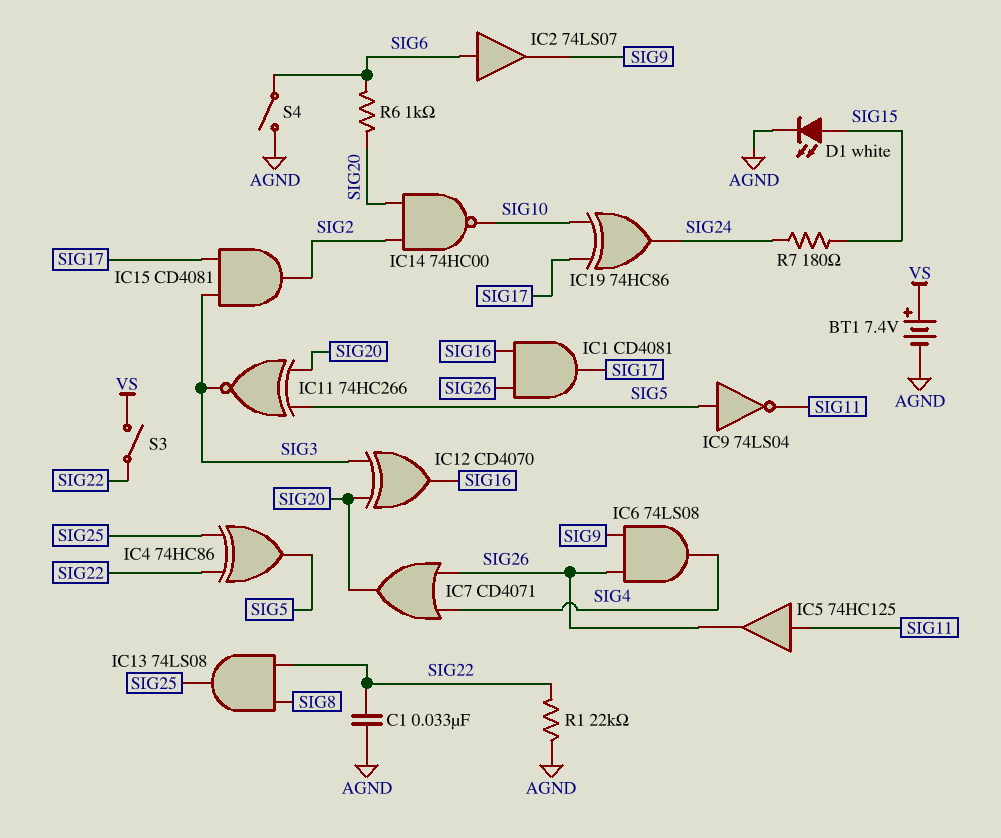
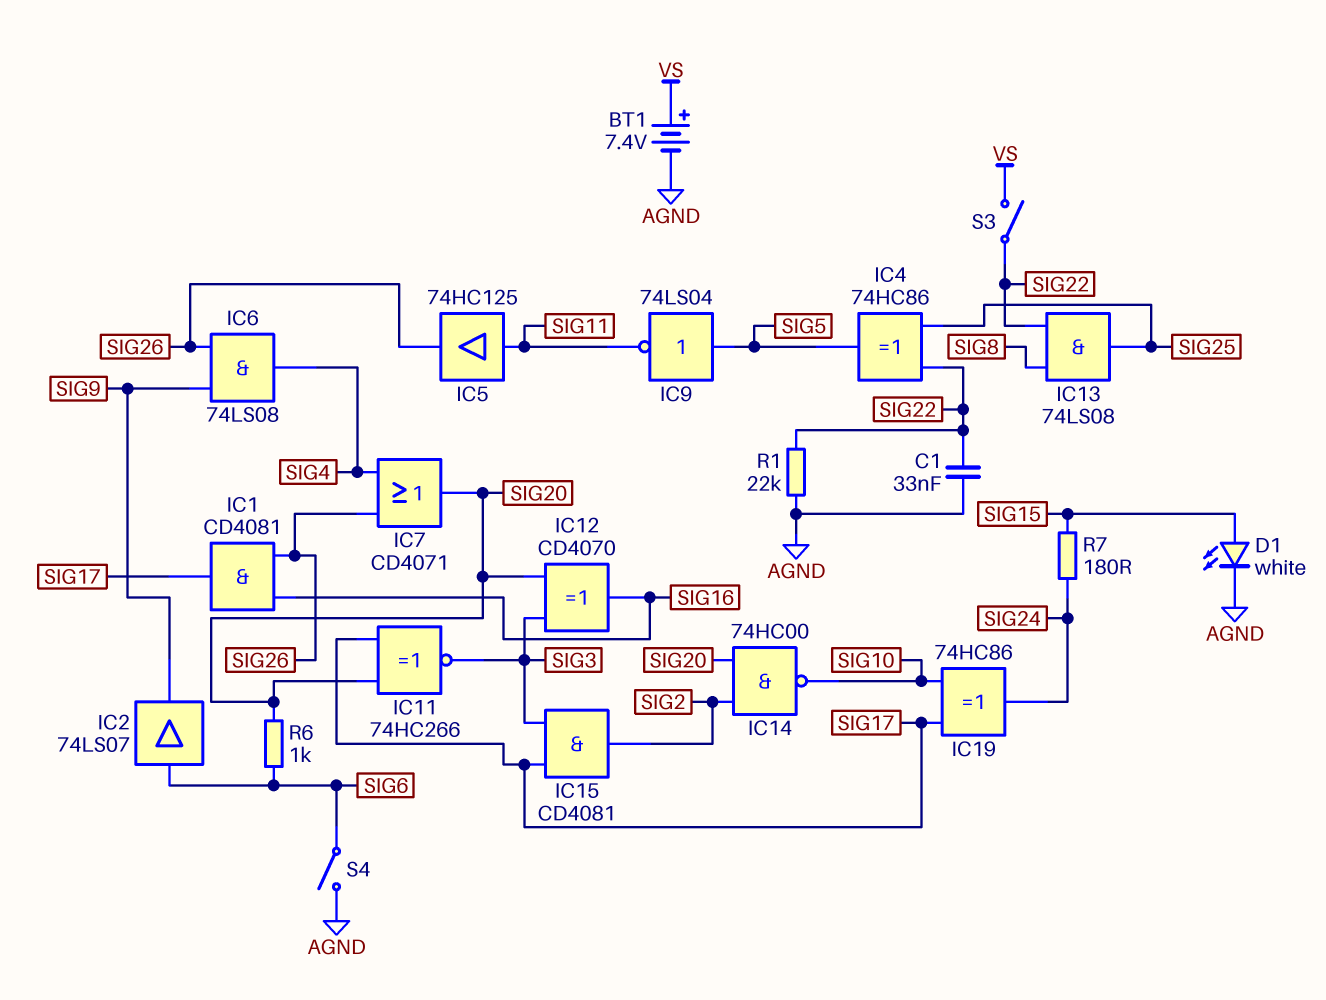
IC11: XNOR 74HC266 (in SIG5, in SIG20, out SIG3) -> XNOR 74HC266 (in SIG17, in SIG20, out SIG3)

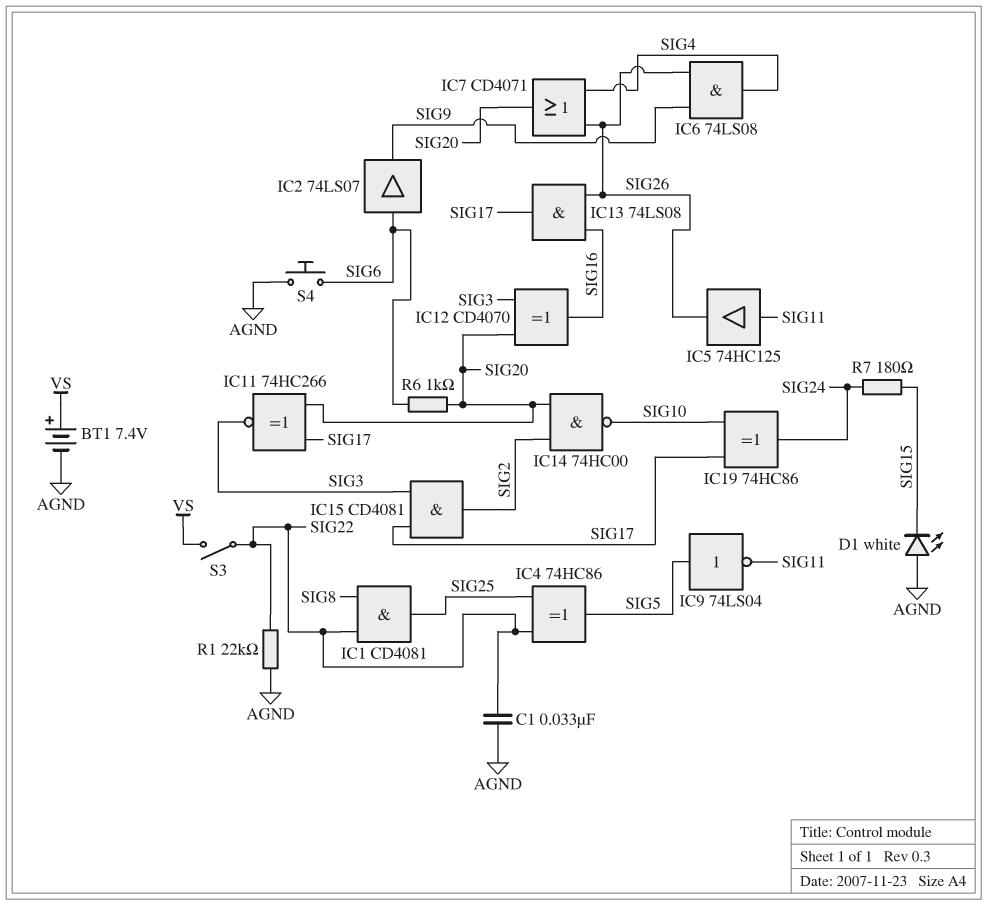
D1: LED white (A SIG15, K AGND) -> LED white (A AGND, K SIG15)
IC1: AND CD4081 (in SIG16, in SIG26, out SIG17) -> AND CD4081 (in SIG8, in SIG22, out SIG25)
IC13: AND 74LS08 (in SIG8, in SIG22, out SIG25) -> AND 74LS08 (in SIG16, in SIG26, out SIG17)
S4: switch (AGND, SIG6) -> button (AGND, SIG6)

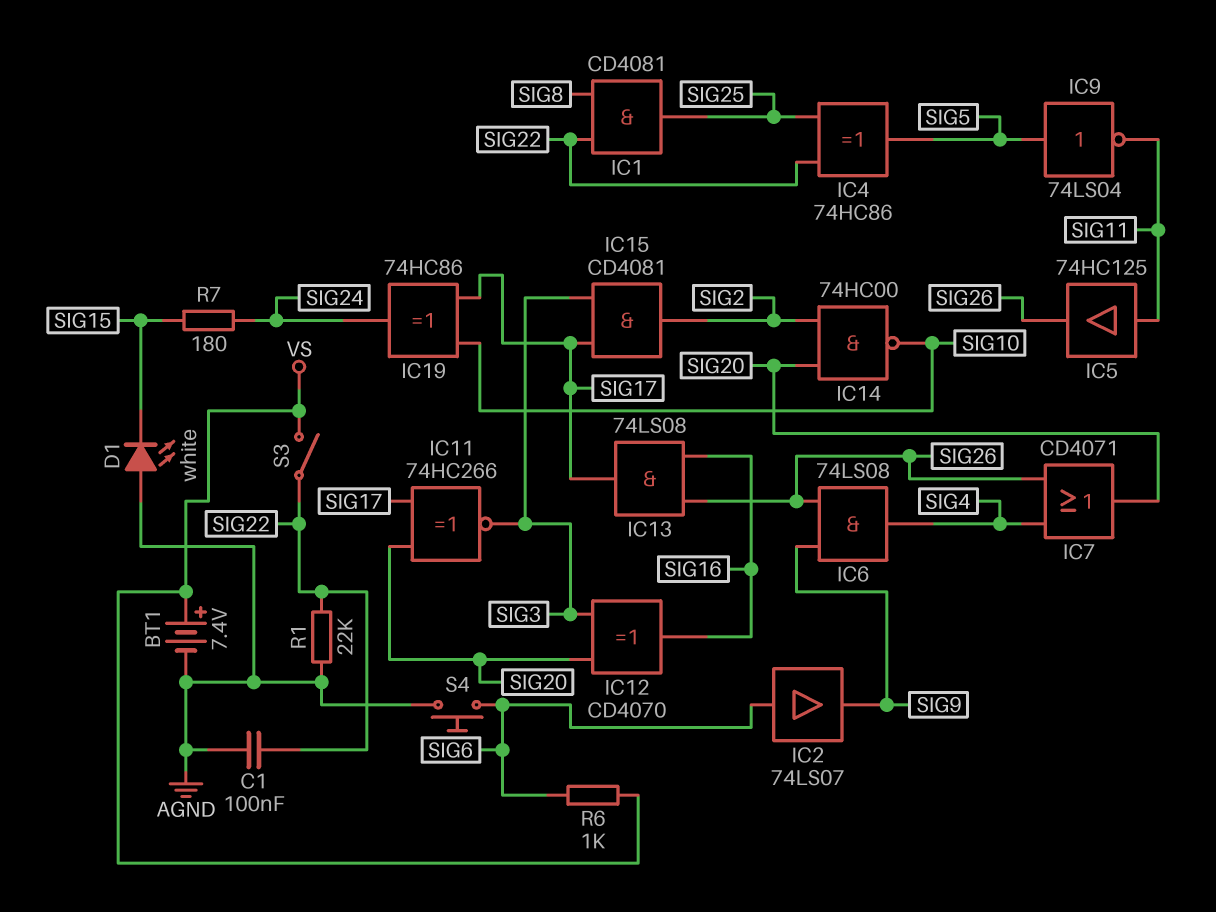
C1: 33nF (AGND, SIG22) -> 100nF (AGND, SIG22)
R6: 1k (SIG6, SIG20) -> 1k (SIG6, VS)

